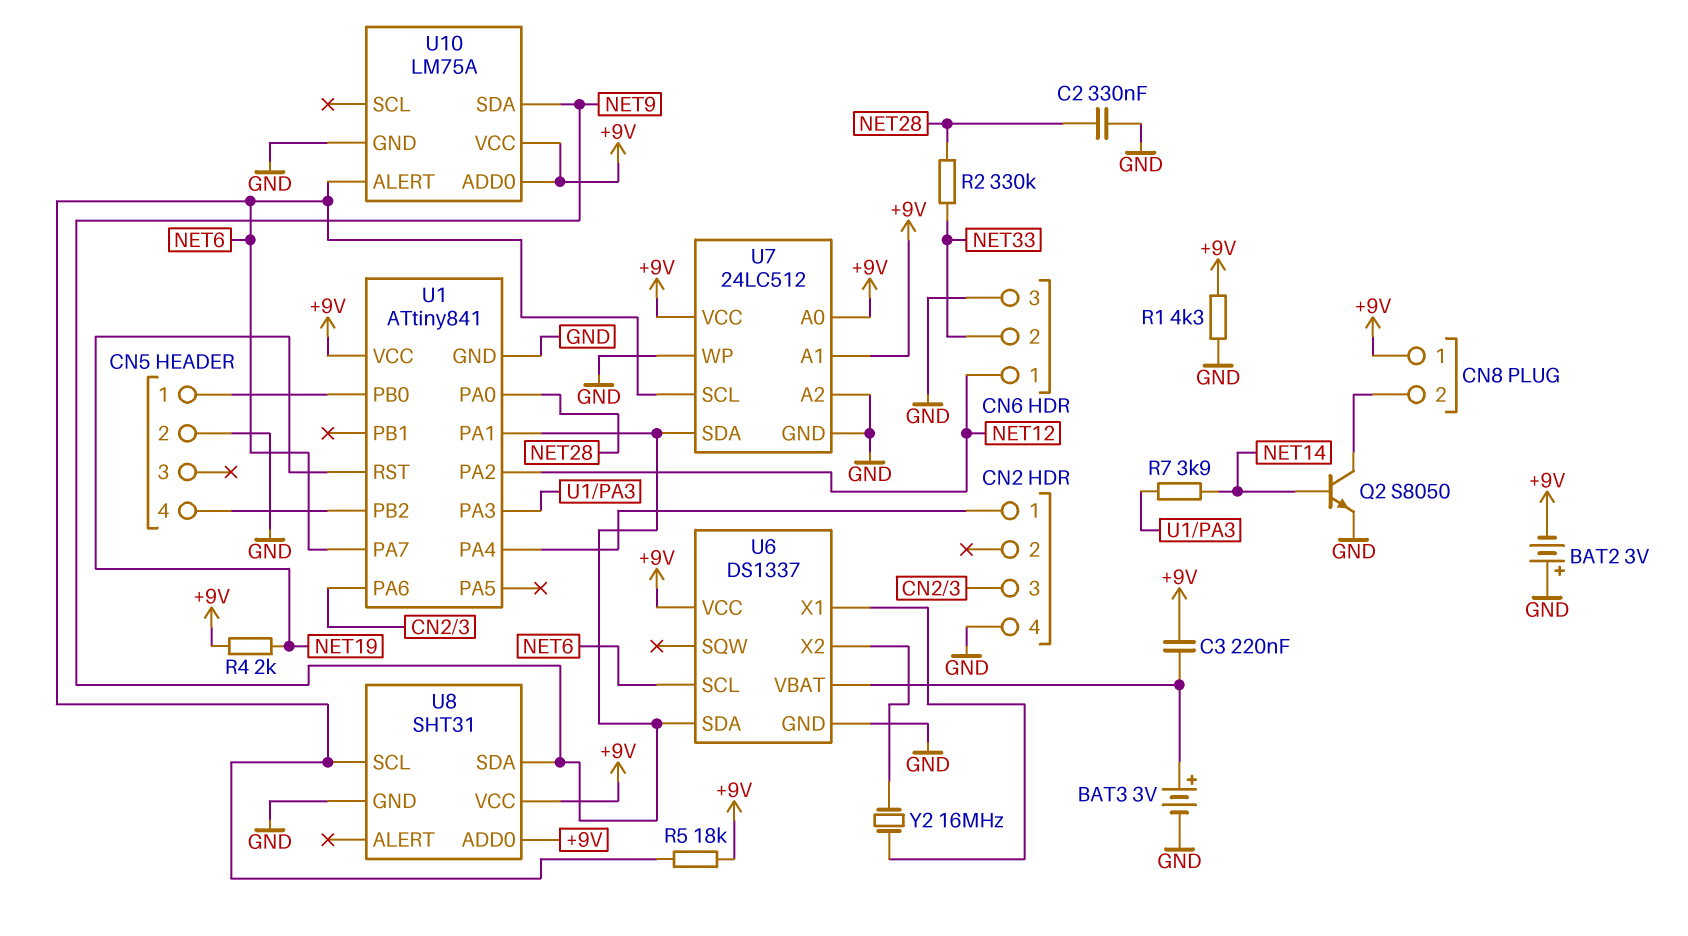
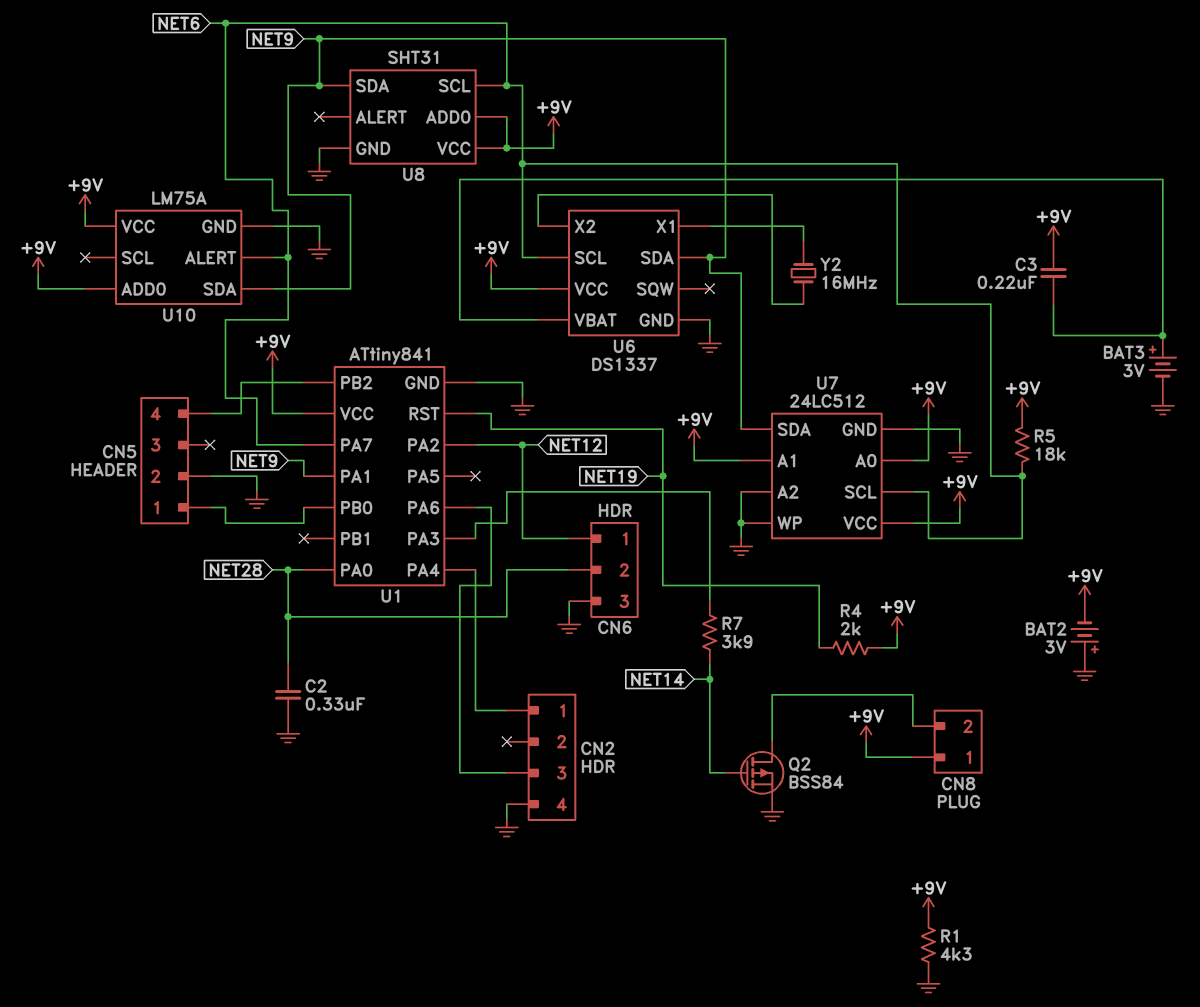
CN6 pin 2: NET33 -> NET28
Q2: NPN S8050 (B NET14, C CN8/2, E GND) -> PMOS BSS84 (G NET14, D CN8/2, S GND)
R2: 330k (NET28, NET33) -> none

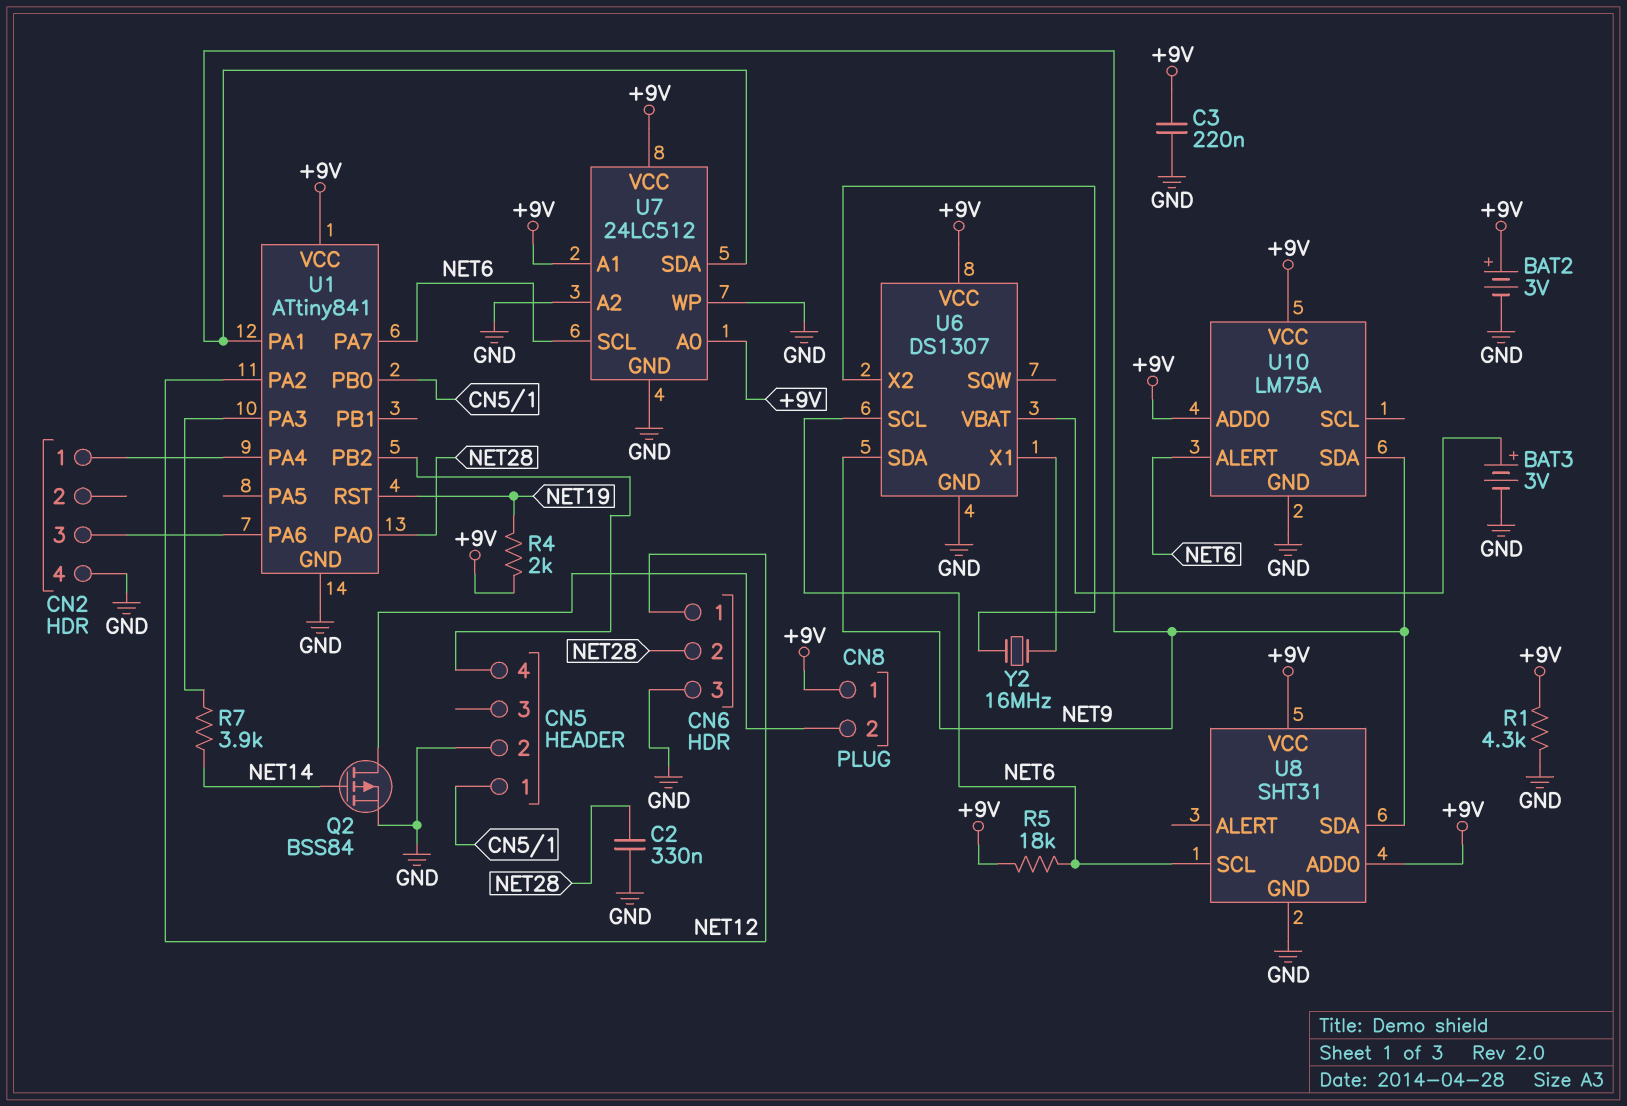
BAT2: 3V (plus GND, minus +9V) -> 3V (plus +9V, minus GND)
C3: 220nF (+9V, U6/VBAT) -> 220nF (+9V, GND)
U6: DS1337 -> DS1307

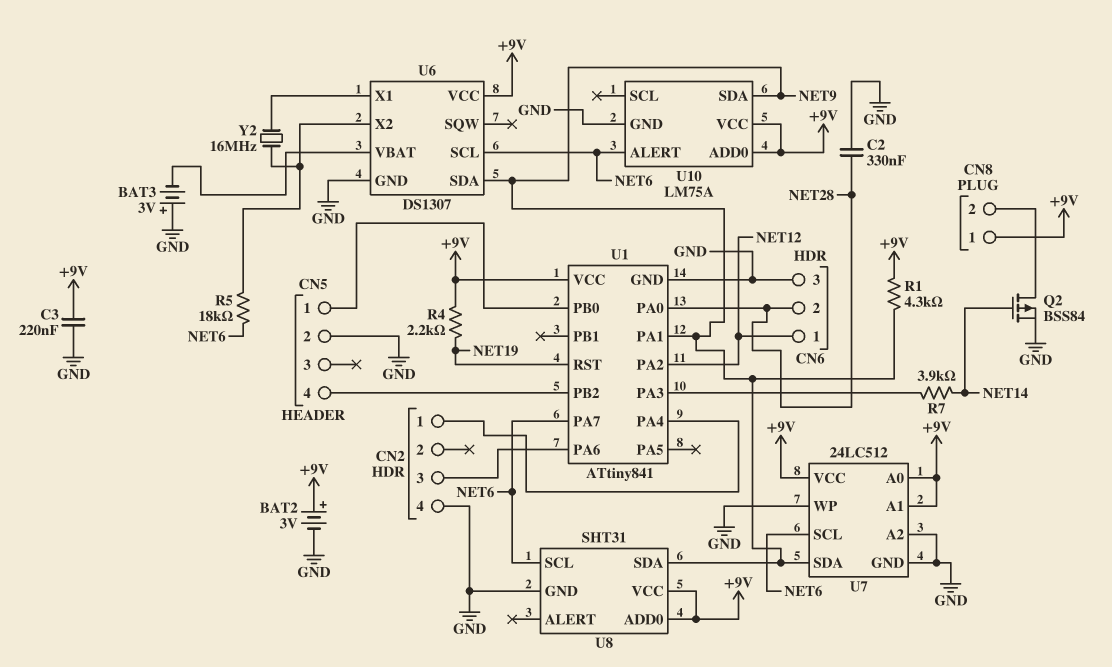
BAT3: 3V (plus U6/VBAT, minus GND) -> 3V (plus GND, minus U6/VBAT)
R1: 4.3k (+9V, GND) -> 4.3k (+9V, NET9)
R4: 2k (+9V, NET19) -> 2.2k (+9V, NET19)
R5: 18k (+9V, NET6) -> 18k (NET6, U6/X2)

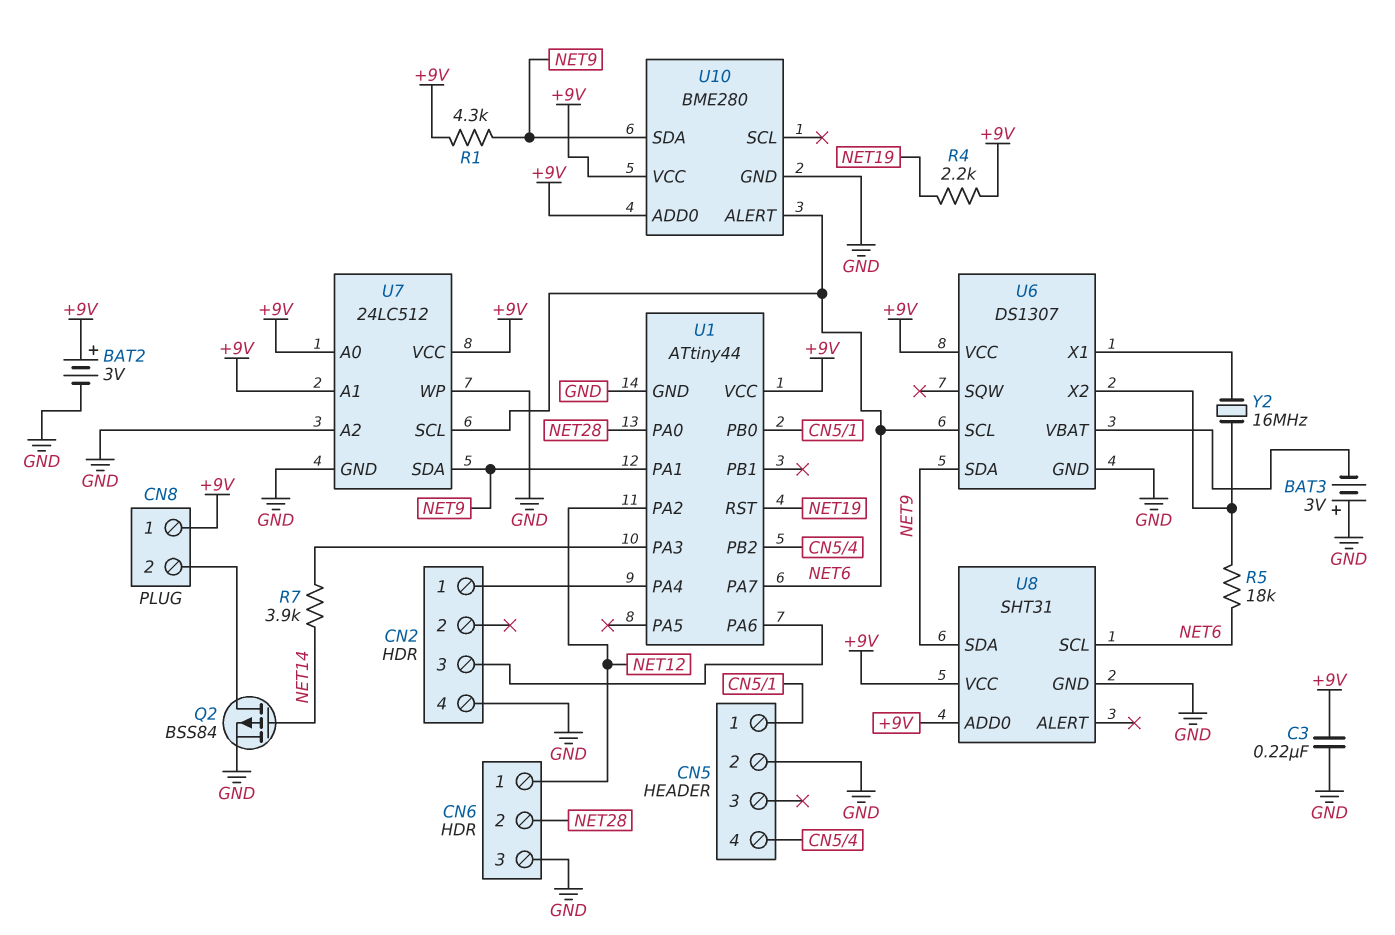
C2: 330nF (GND, NET28) -> none
U1: ATtiny841 -> ATtiny44
U10: LM75A -> BME280

